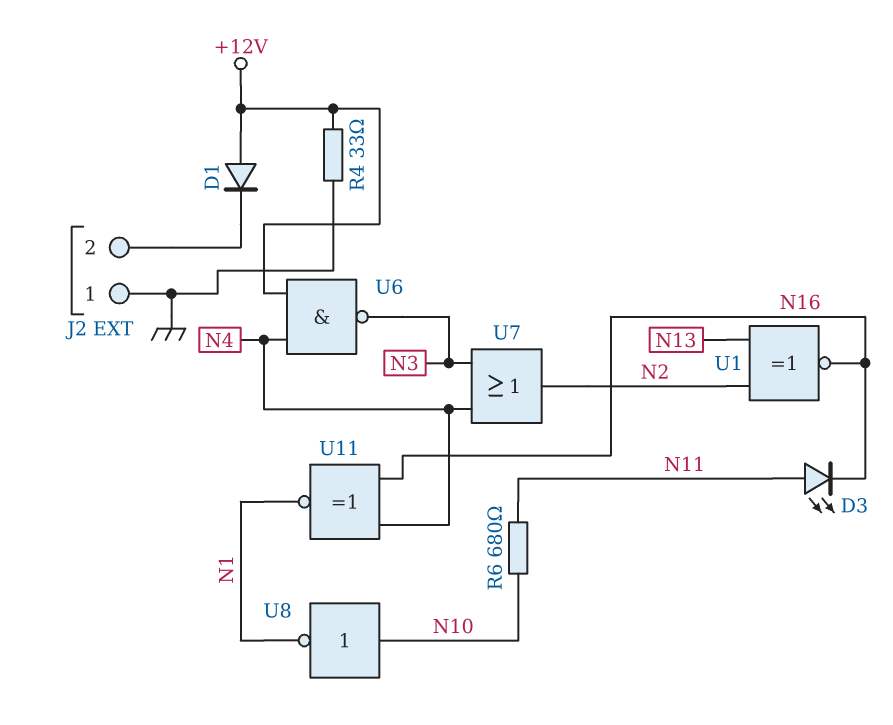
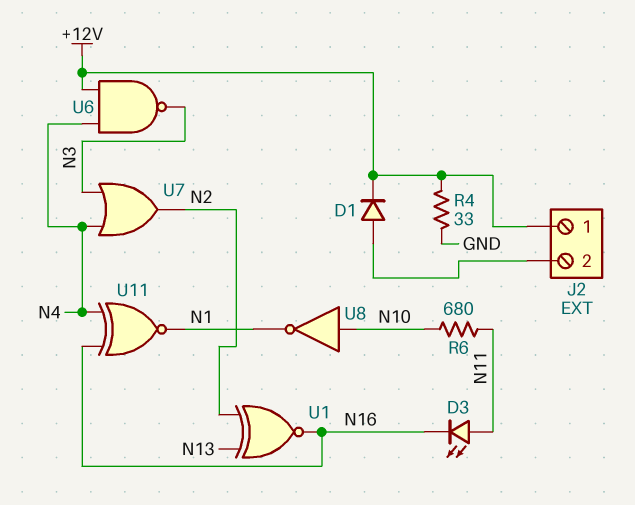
D1: diode (A +12V, K J2/2) -> diode (A J2/2, K +12V)
J2 pin 1: GND -> +12V

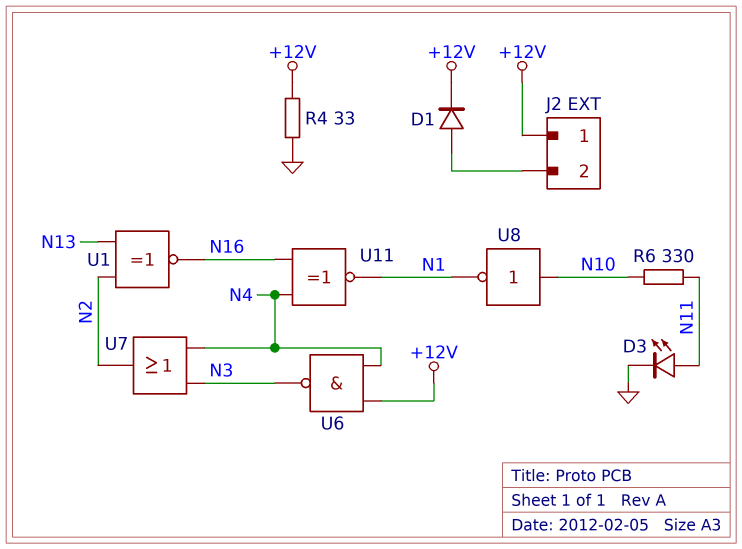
D3: LED (A N11, K N16) -> LED (A N11, K GND)
R6: 680 (N10, N11) -> 330 (N10, N11)

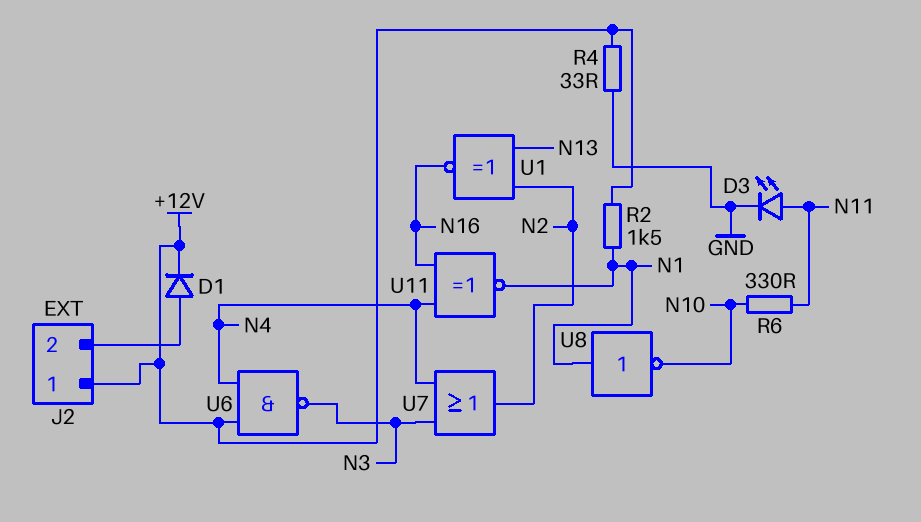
R2: none -> 1.5k (+12V, N1)
U8: NOT (in N10, out N1) -> NOT (in N1, out N10)

